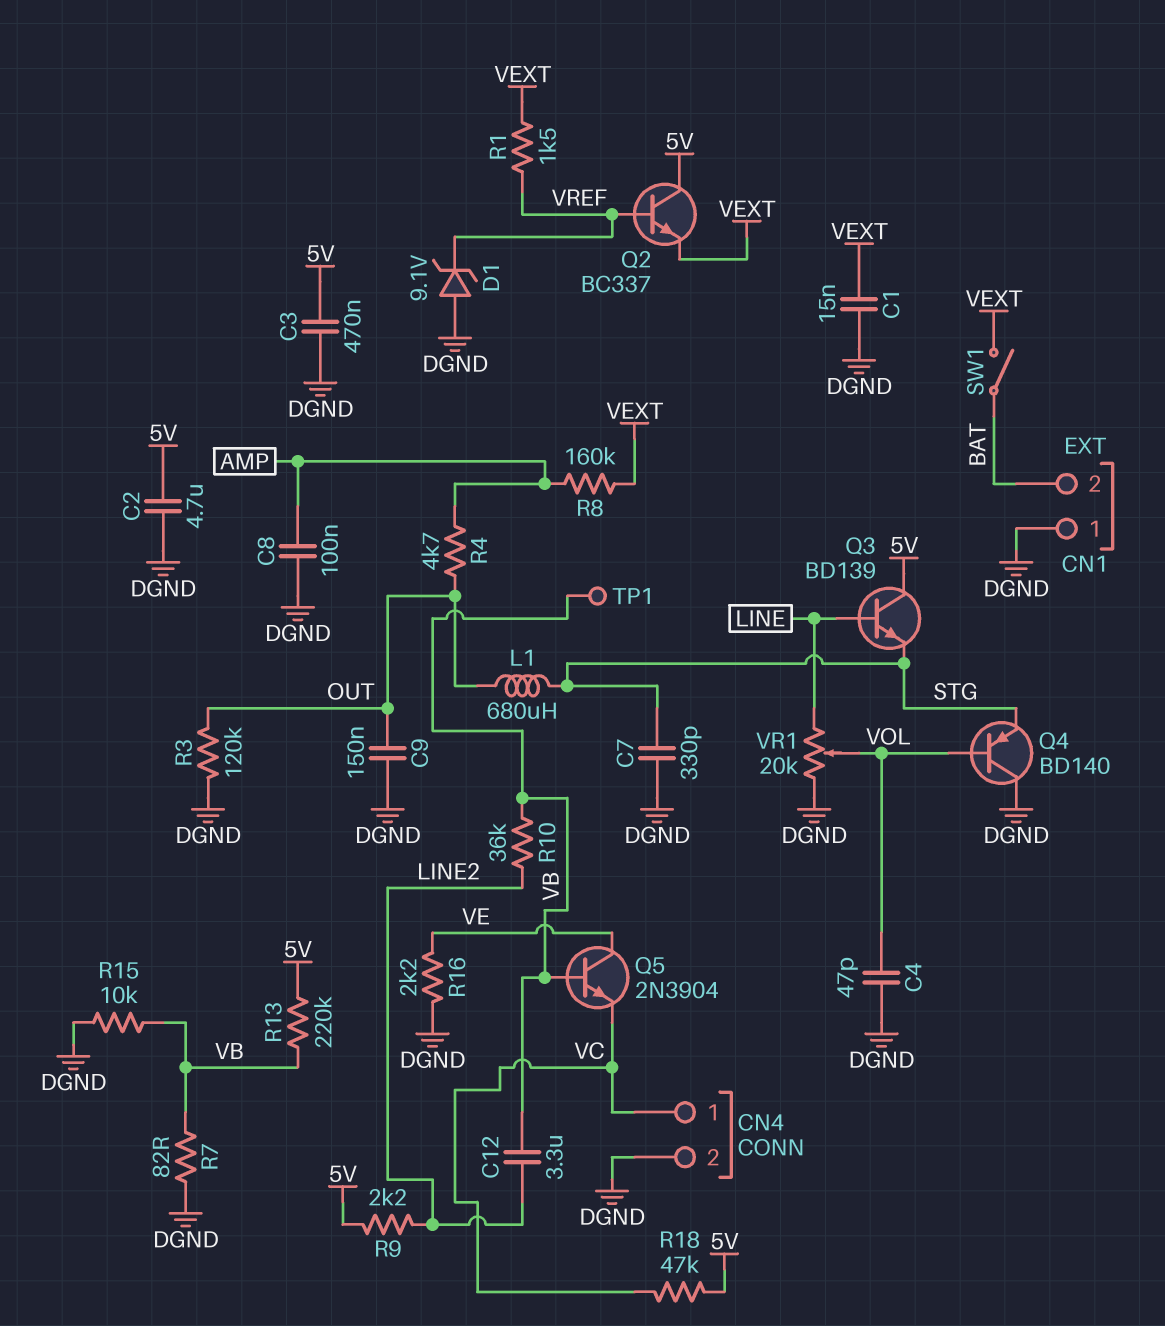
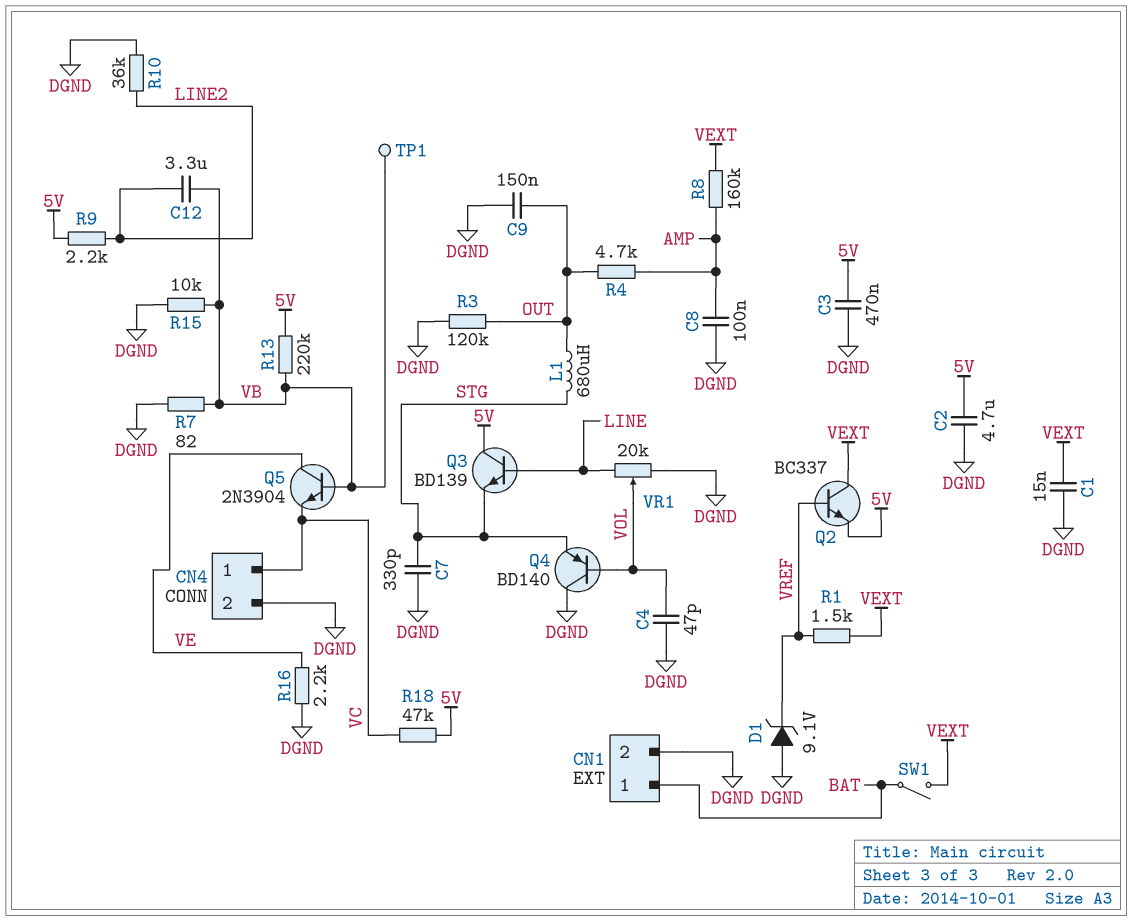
CN1 pin 1: DGND -> BAT
CN1 pin 2: BAT -> DGND
Q2: NPN BC337 (B VREF, C 5V, E VEXT) -> NPN BC337 (B VREF, C VEXT, E 5V)
R10: 36k (LINE2, VB) -> 36k (DGND, LINE2)

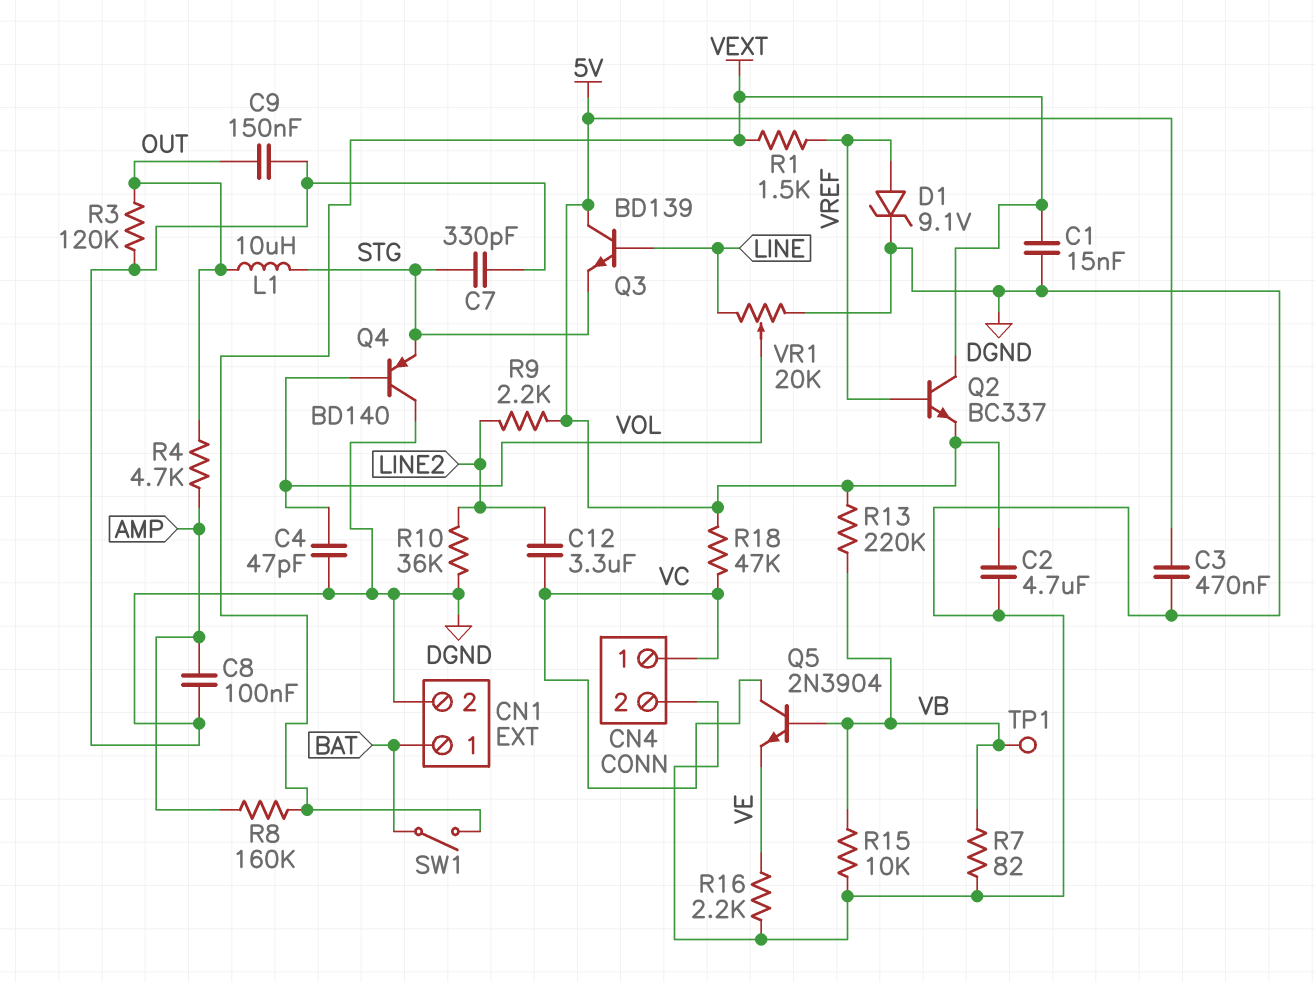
C12: 3.3uF (LINE2, VB) -> 3.3uF (LINE2, VC)
D1: zener 9.1V (A DGND, K VREF) -> zener 9.1V (A VREF, K DGND)
L1: 680uH (OUT, STG) -> 10uH (OUT, STG)
Q5: NPN 2N3904 (B VB, C VE, E VC) -> NPN 2N3904 (B VB, C VC, E VE)

